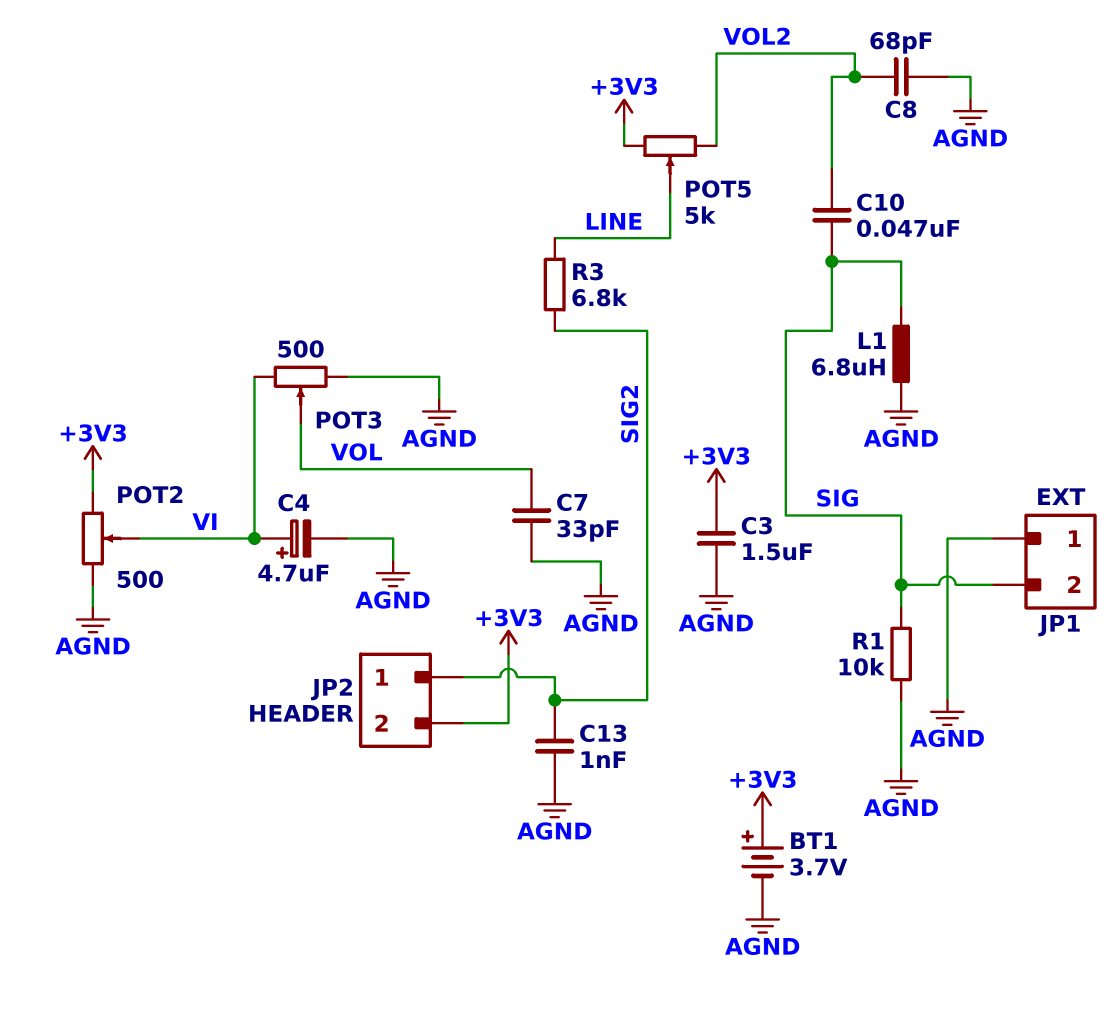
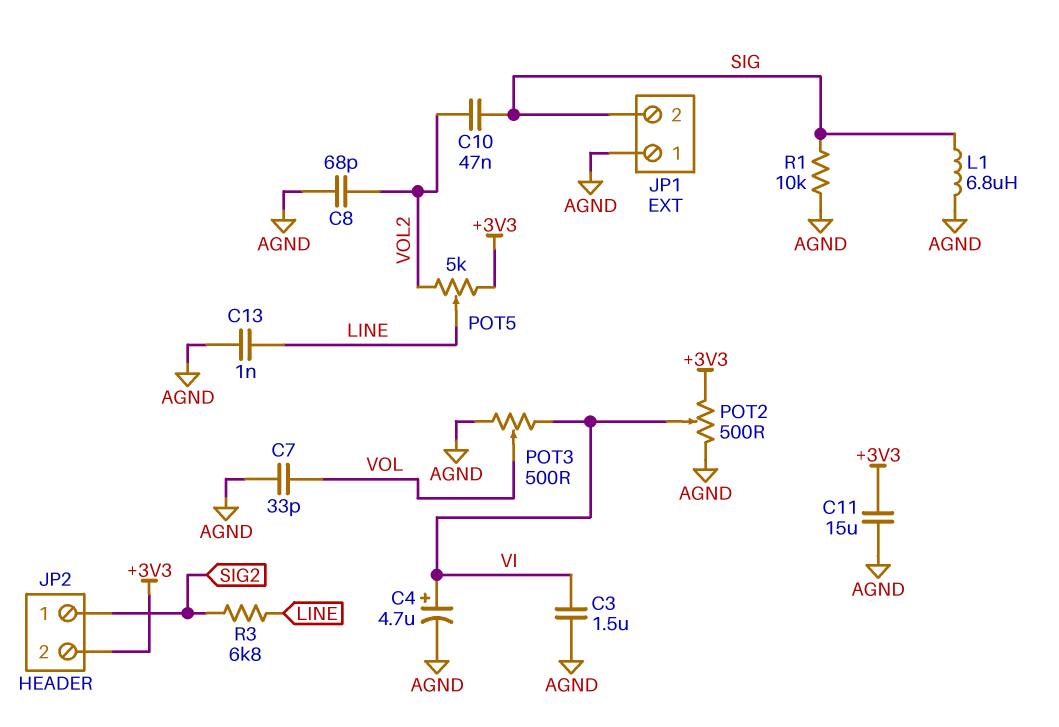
BT1: 3.7V (plus +3V3, minus AGND) -> none
C3: 1.5uF (+3V3, AGND) -> 1.5uF (AGND, VI)
C11: none -> 15uF (+3V3, AGND)
C13: 1nF (AGND, SIG2) -> 1nF (AGND, LINE)

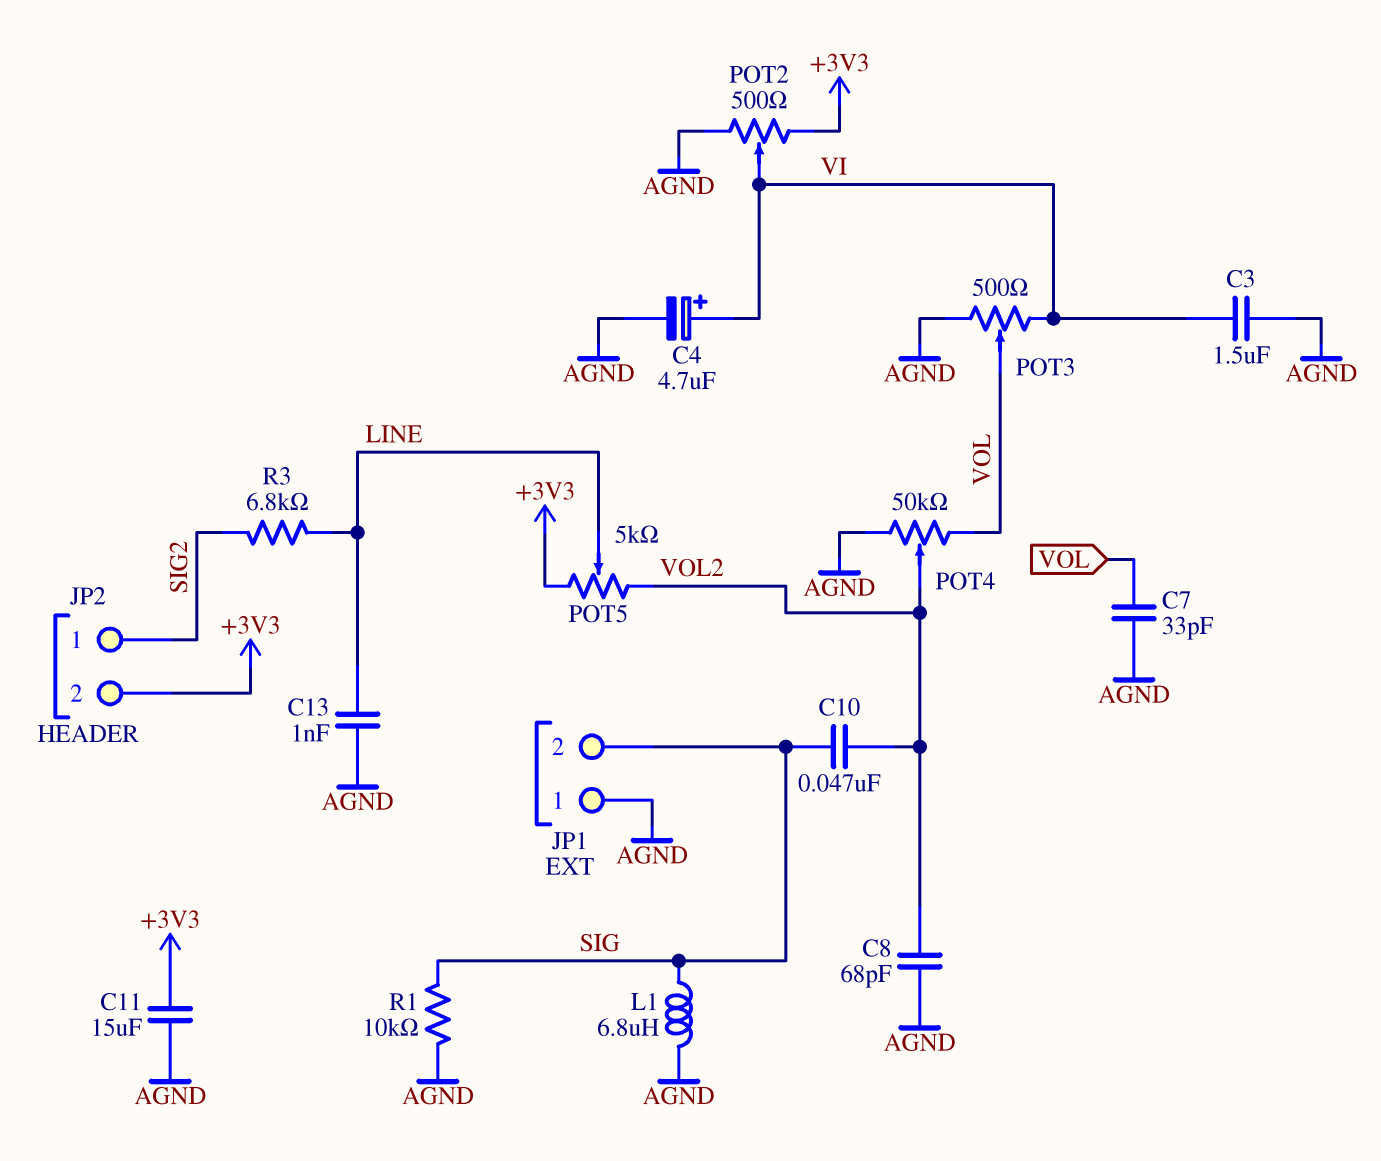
POT4: none -> 50k (AGND, VOL, wiper VOL2)

